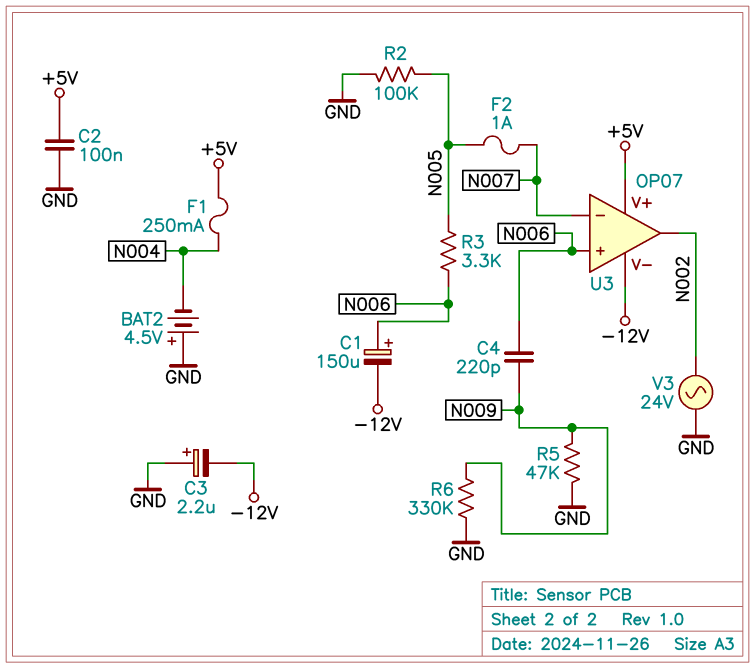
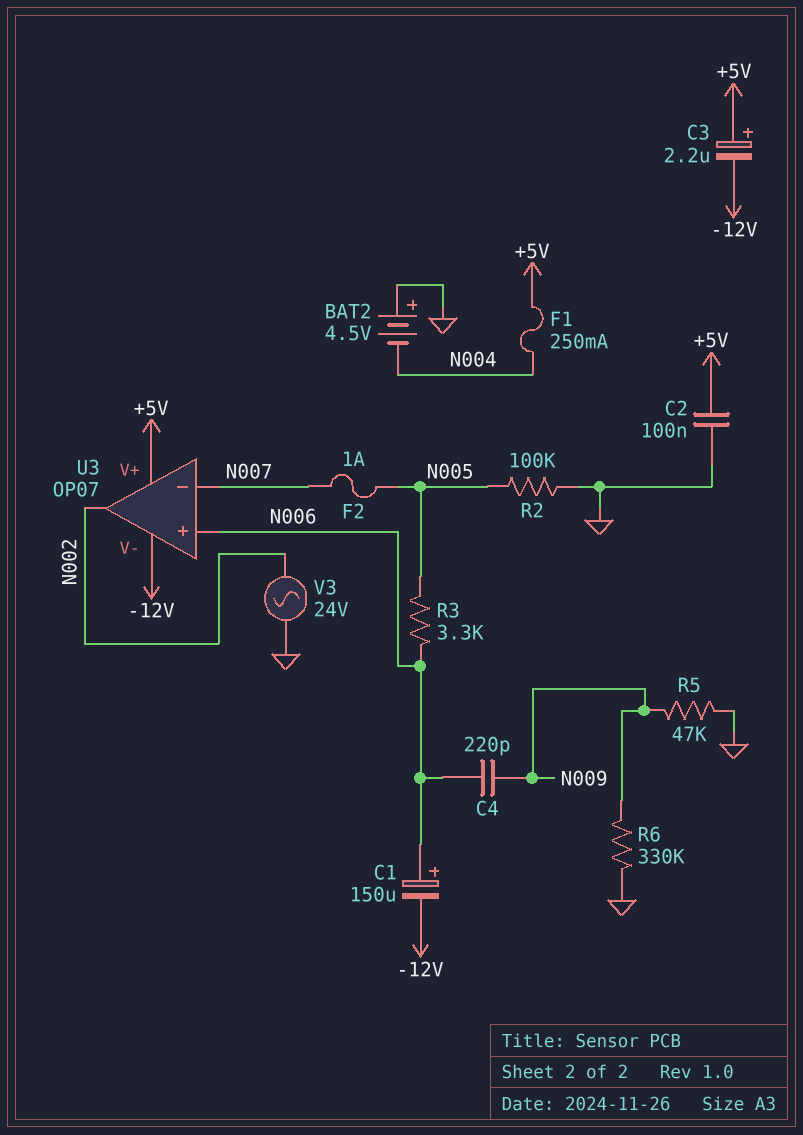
C3: 2.2uF (plus GND, minus -12V) -> 2.2uF (plus +5V, minus -12V)

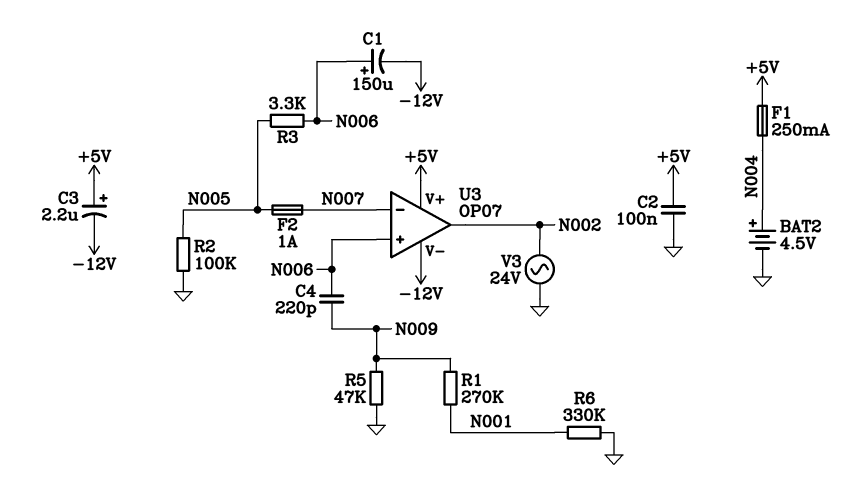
BAT2: 4.5V (plus GND, minus N004) -> 4.5V (plus N004, minus GND)
R1: none -> 270k (N001, N009)
R6: 330k (GND, N009) -> 330k (GND, N001)

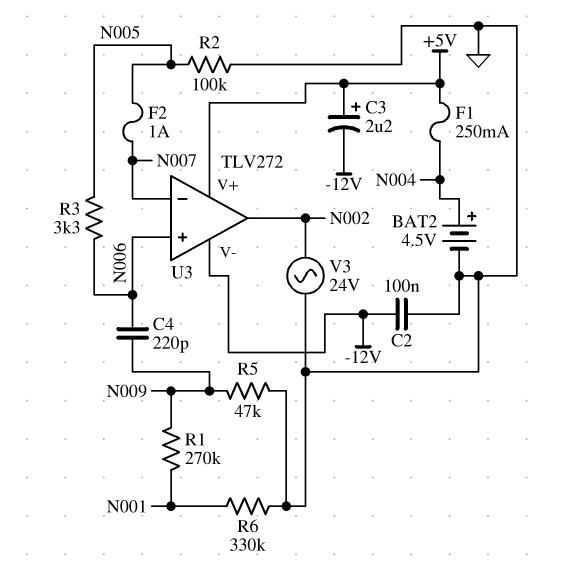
C1: 150uF (plus N006, minus -12V) -> none
C2: 100nF (+5V, GND) -> 100nF (-12V, GND)
U3: OP07 -> TLV272

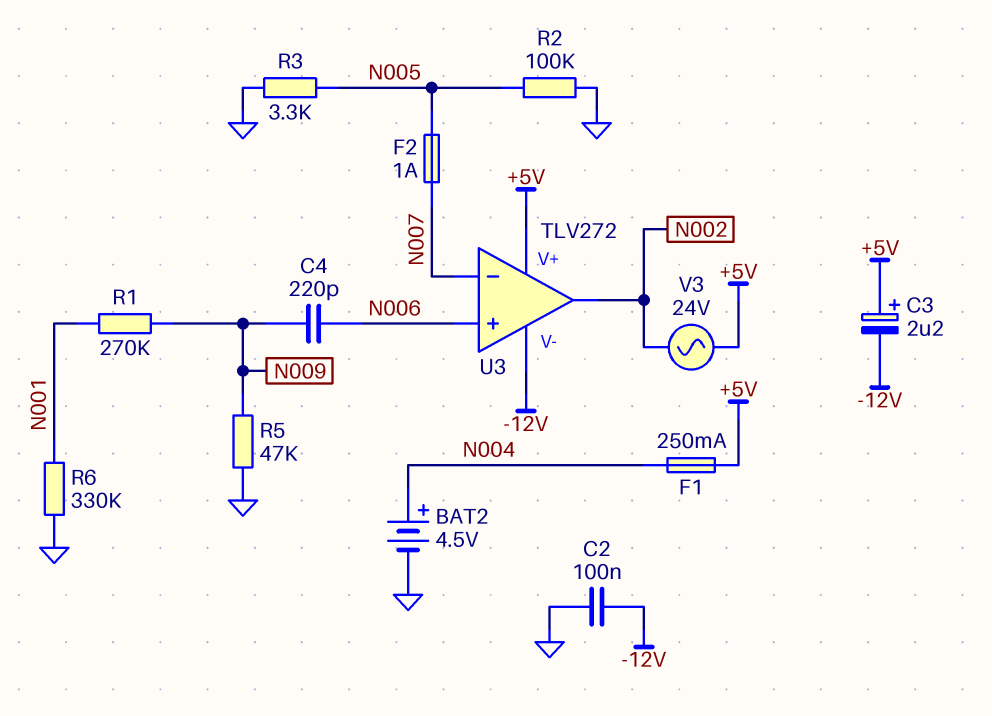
R3: 3.3k (N005, N006) -> 3.3k (GND, N005)
V3: AC 24V (GND, N002) -> AC 24V (+5V, N002)

